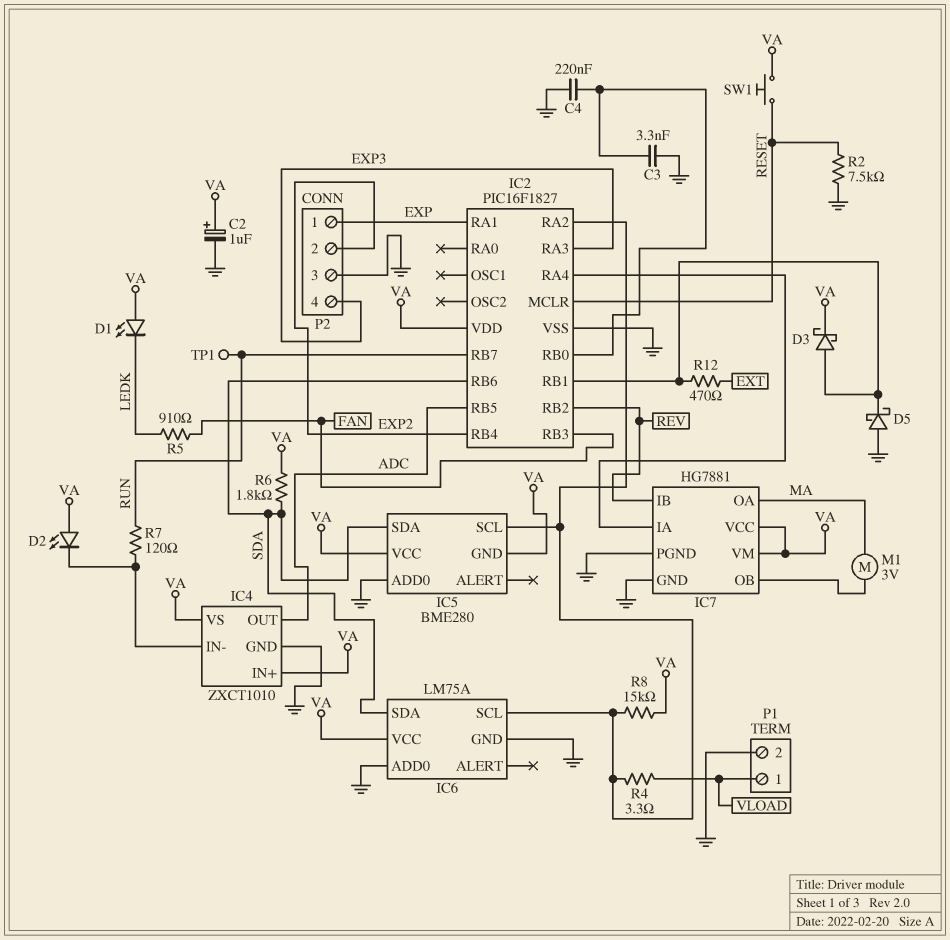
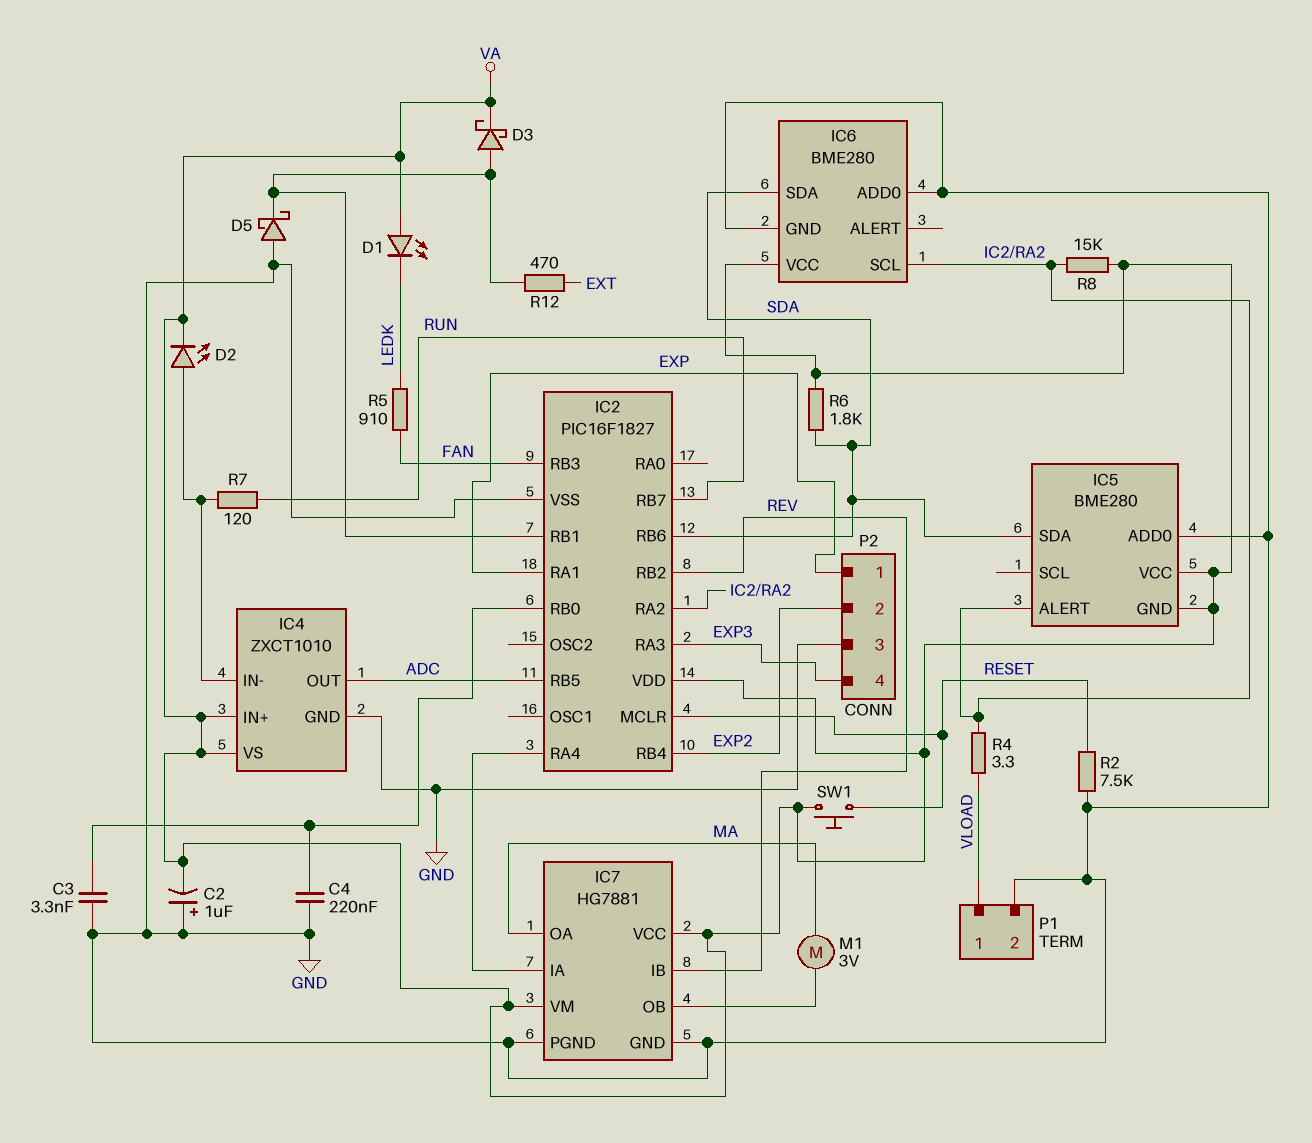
C2: 1uF (plus VA, minus GND) -> 1uF (plus GND, minus VA)
D2: LED (A VA, K IC4/IN-) -> LED (A IC4/IN-, K VA)
IC5 pin ALERT: none -> IC2/RA2
IC5 pin SCL: IC2/RA2 -> none
IC6: LM75A -> BME280
TP1: test point (RUN) -> none

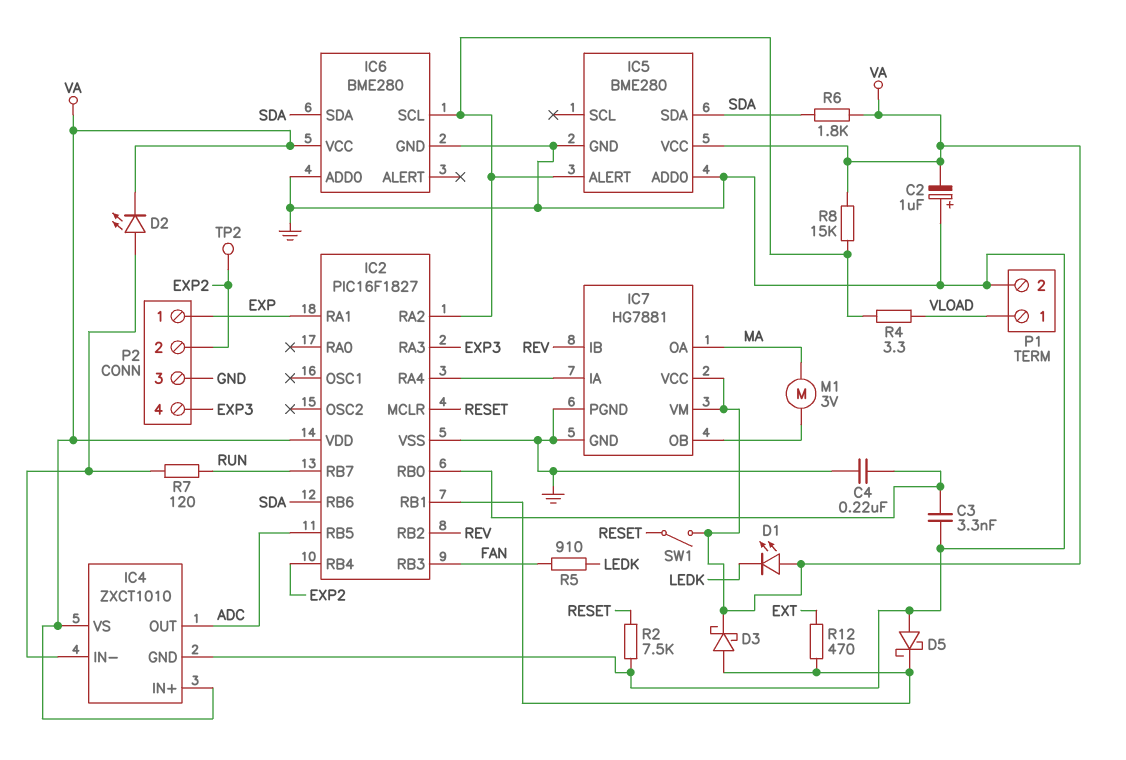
IC5 pin GND: VA -> GND
SW1: button (RESET, VA) -> switch (RESET, VA)
TP2: none -> test point (EXP2)

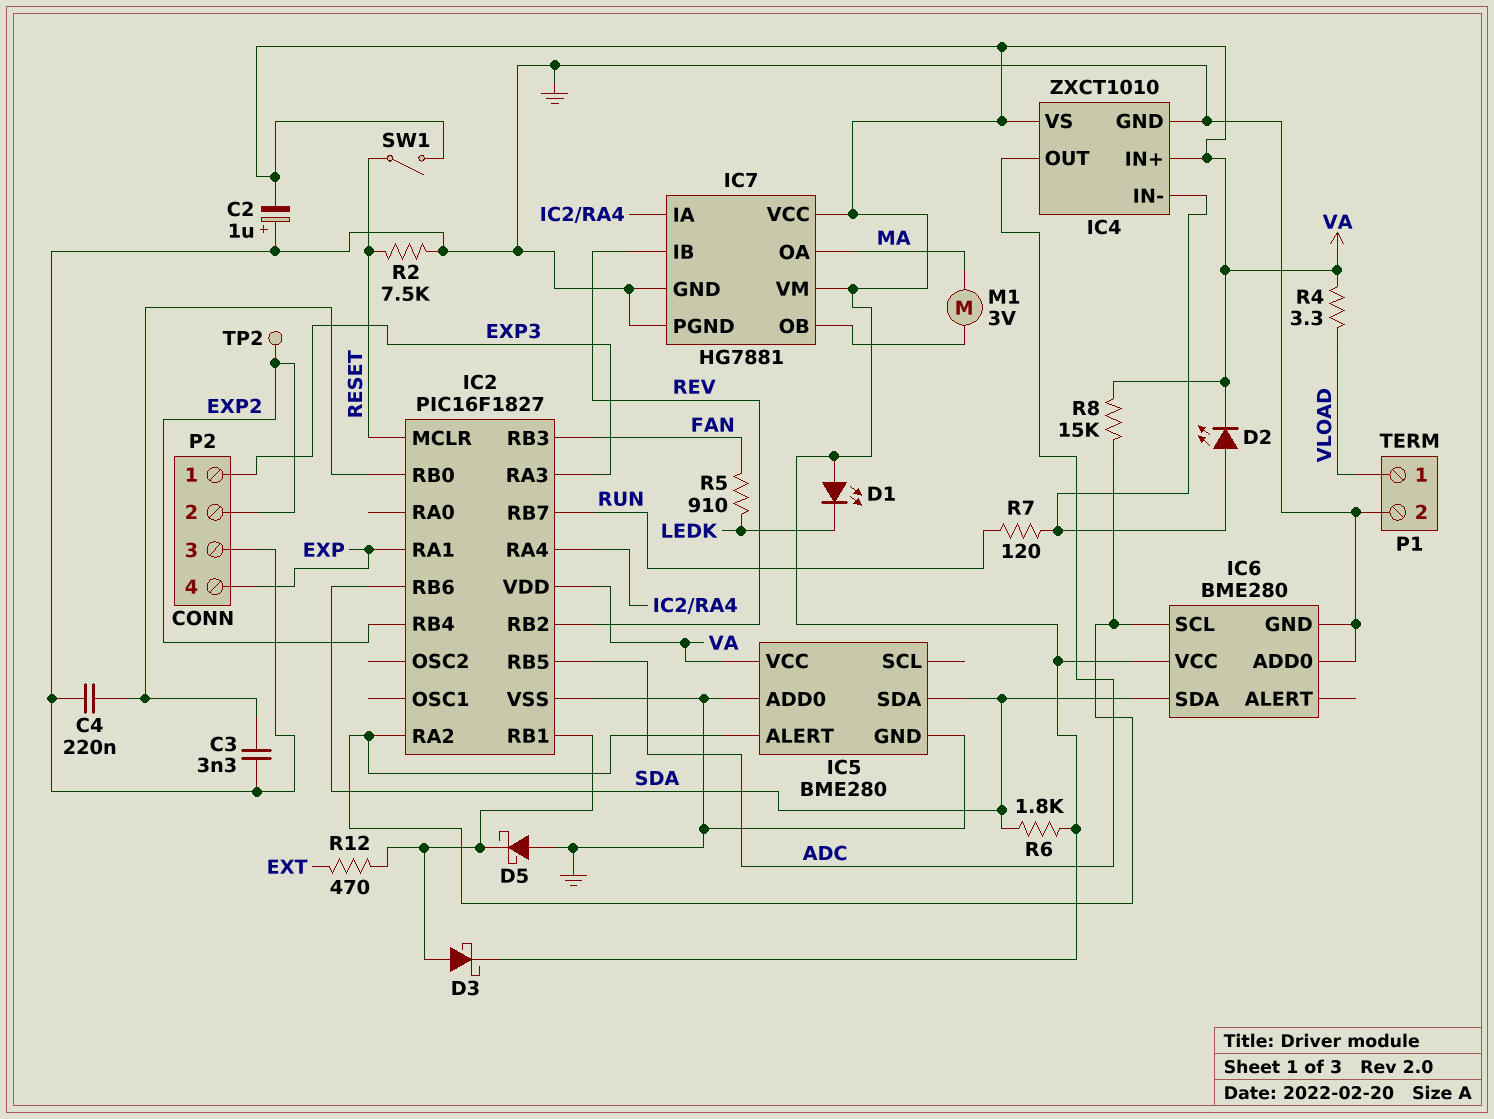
P2 pin 1: EXP -> EXP3
P2 pin 4: EXP3 -> EXP
R4: 3.3 (IC2/RA2, VLOAD) -> 3.3 (VA, VLOAD)

